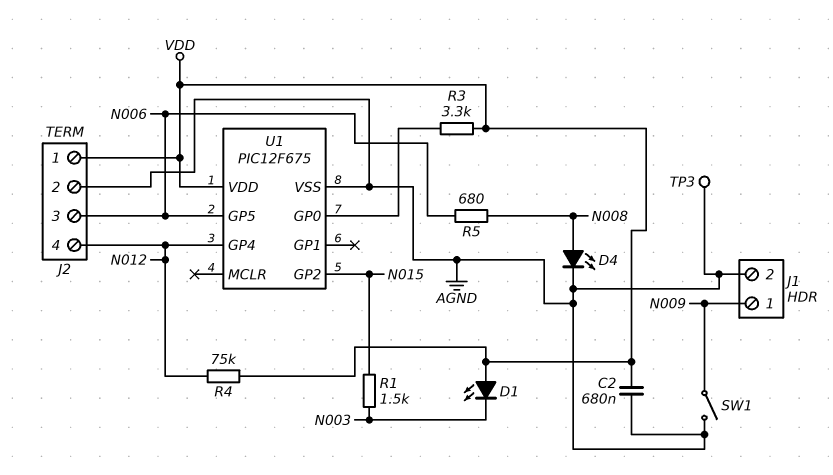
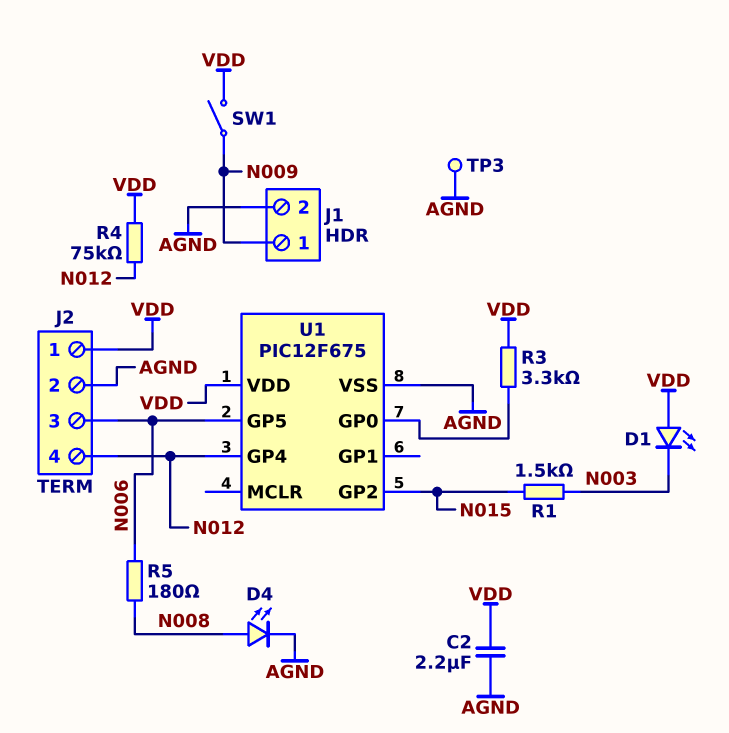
C2: 680nF (AGND, VDD) -> 2.2uF (AGND, VDD)
R5: 680 (N006, N008) -> 180 (N006, N008)
SW1: switch (AGND, N009) -> switch (N009, VDD)

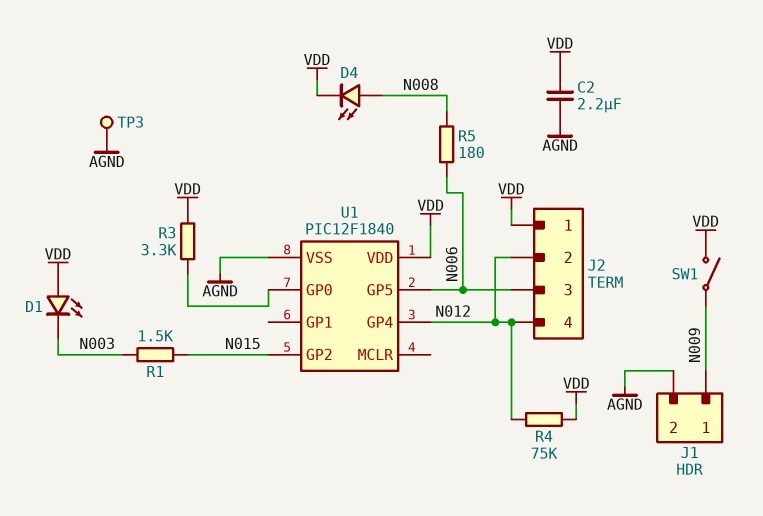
D4: LED (A N008, K AGND) -> LED (A N008, K VDD)
J2 pin 2: AGND -> N012
U1: PIC12F675 -> PIC12F1840

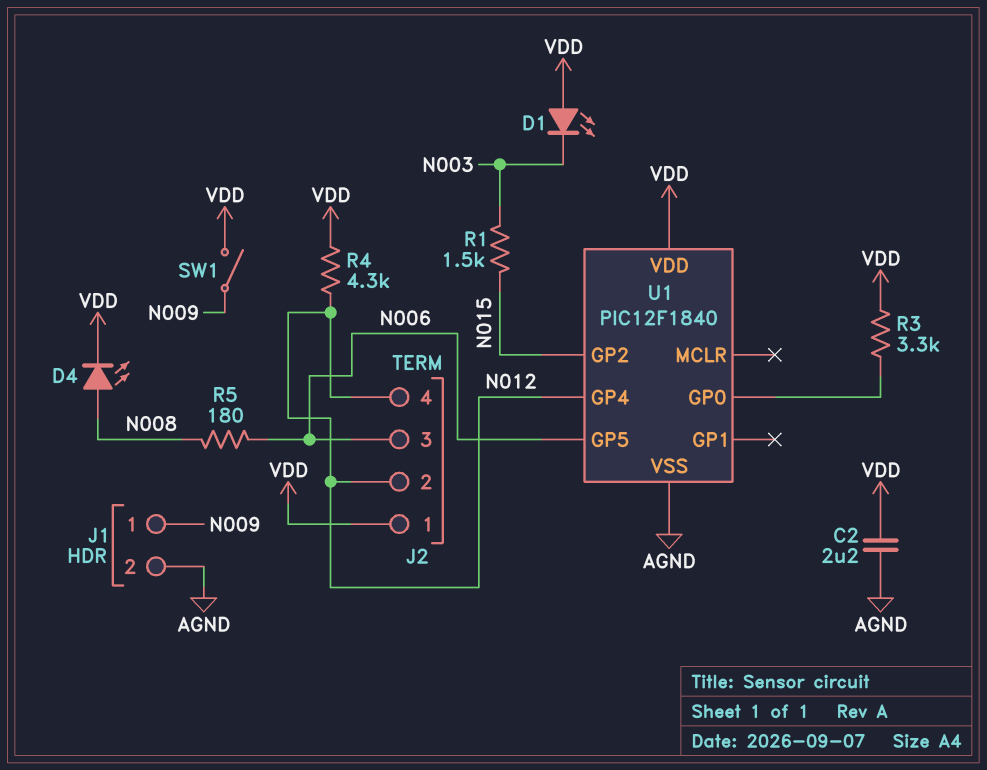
R4: 75k (N012, VDD) -> 4.3k (N012, VDD)
TP3: test point (AGND) -> none

